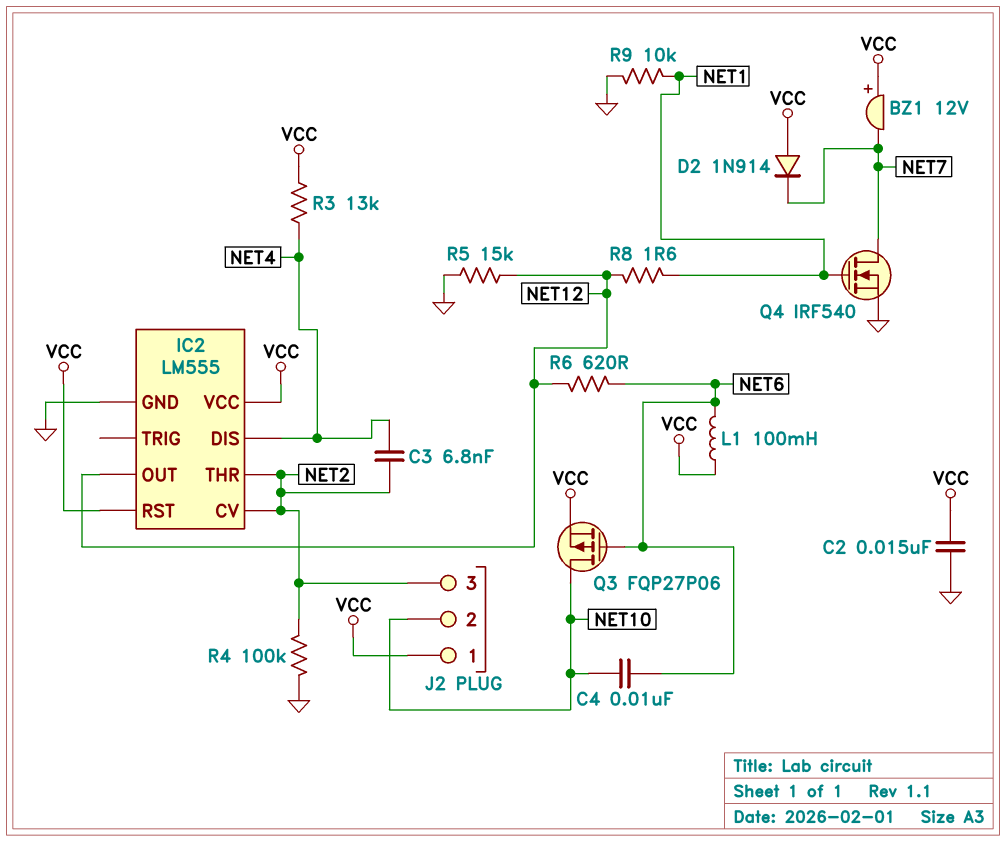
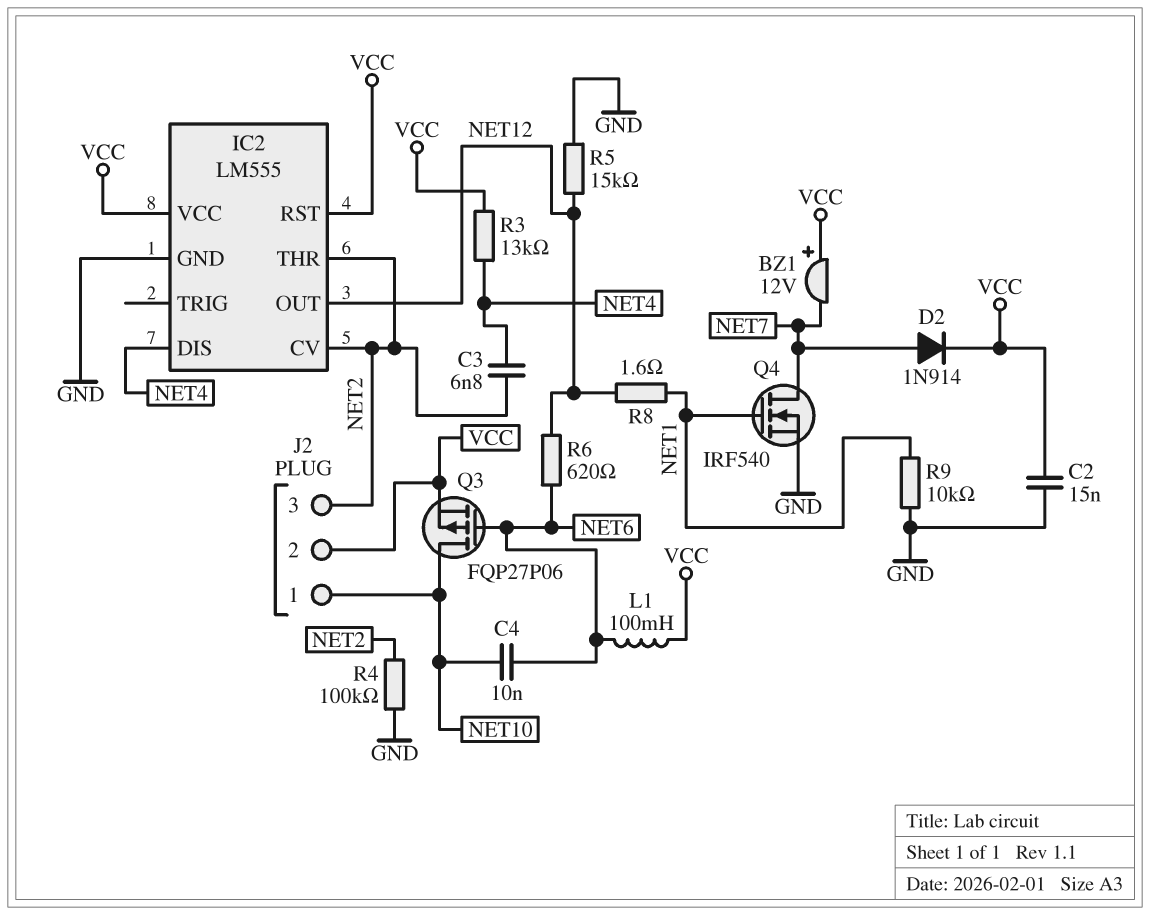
D2: diode 1N914 (A VCC, K NET7) -> diode 1N914 (A NET7, K VCC)
J2 pin 1: VCC -> NET10
J2 pin 2: NET10 -> VCC

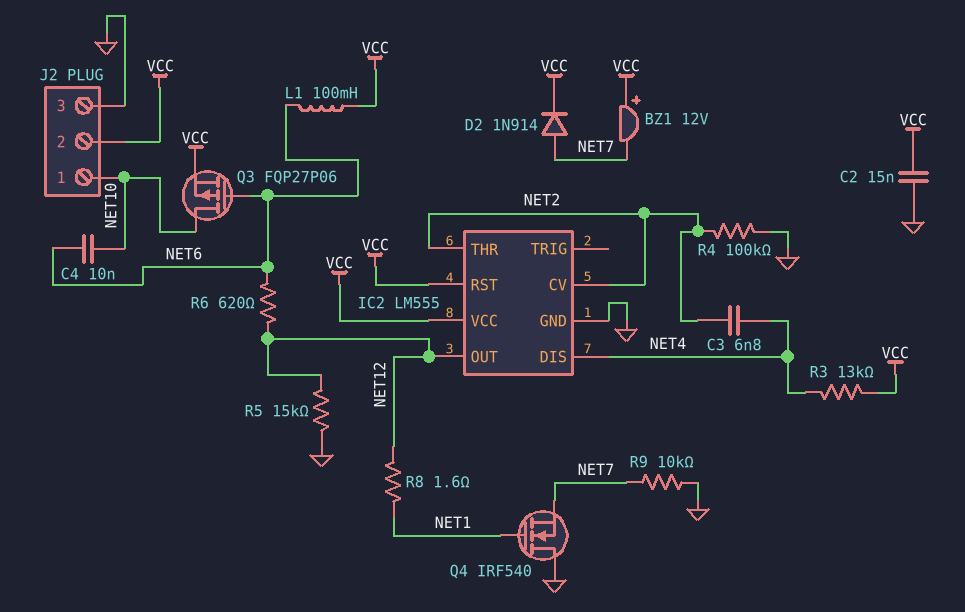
J2 pin 3: NET2 -> GND
Q4: NMOS IRF540 (G NET1, D NET7, S GND) -> NMOS IRF540 (G NET1, D GND, S NET7)
R9: 10k (GND, NET1) -> 10k (GND, NET7)

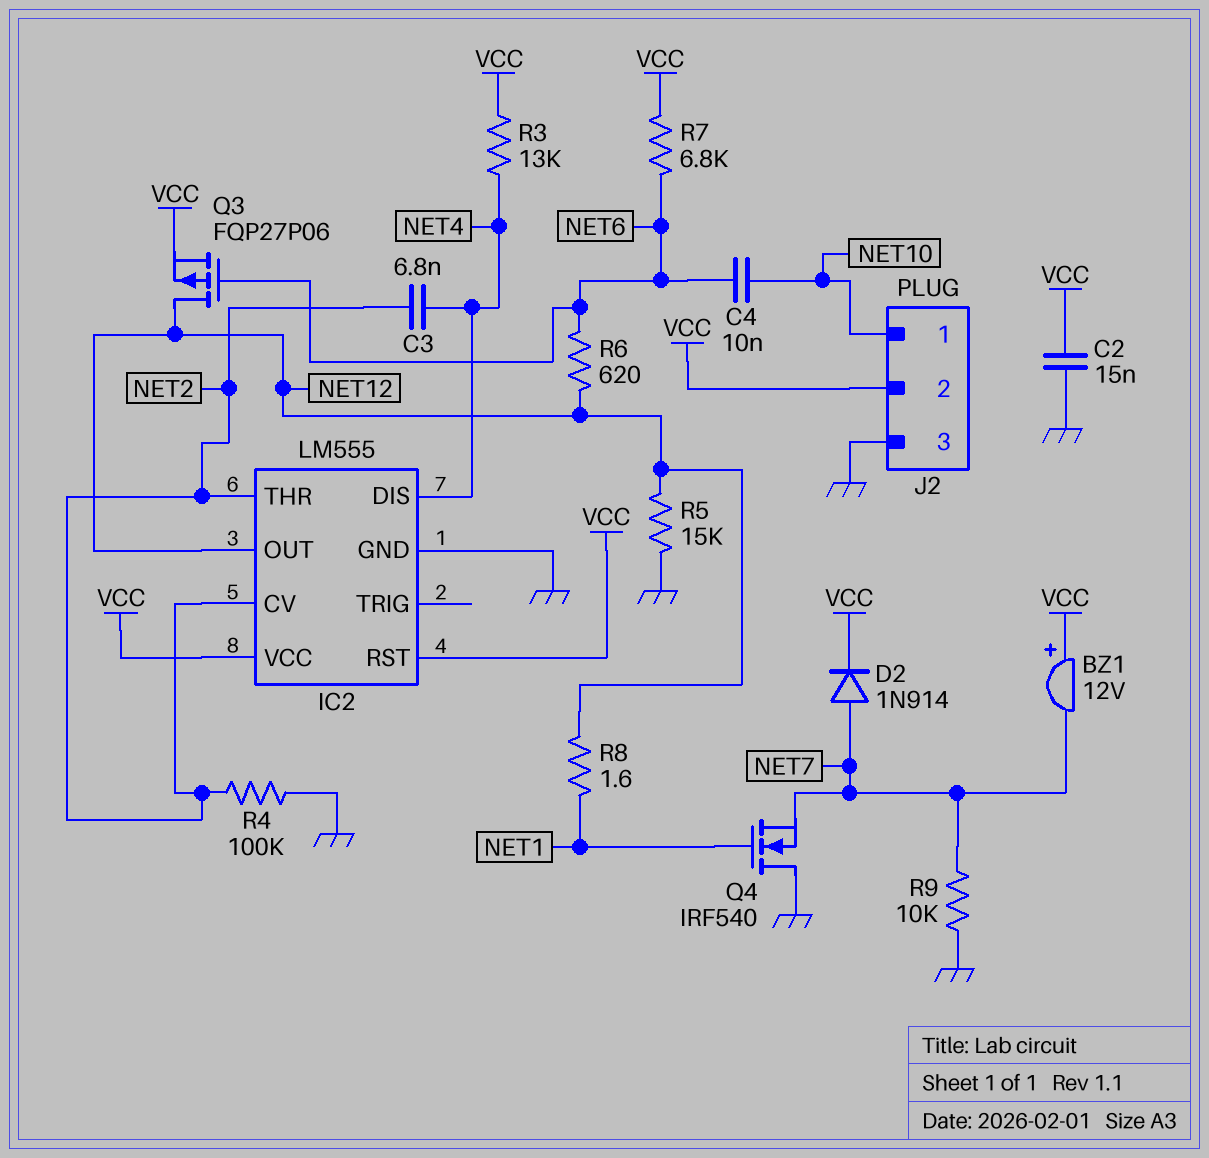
L1: 100mH (NET6, VCC) -> none
Q3: PMOS FQP27P06 (G NET6, D NET10, S VCC) -> PMOS FQP27P06 (G NET6, D NET12, S VCC)
R7: none -> 6.8k (NET6, VCC)

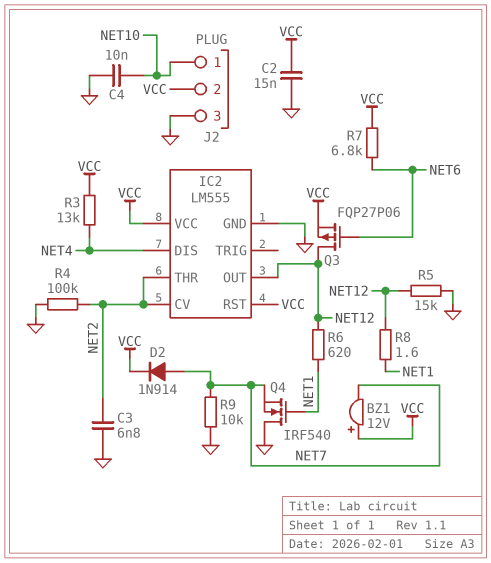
C3: 6.8nF (NET2, NET4) -> 6.8nF (GND, NET2)
C4: 10nF (NET6, NET10) -> 10nF (GND, NET10)
R6: 620 (NET6, NET12) -> 620 (NET1, NET12)

